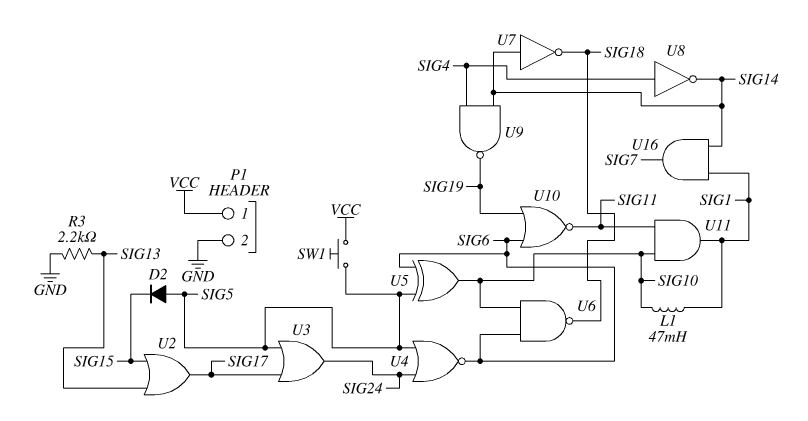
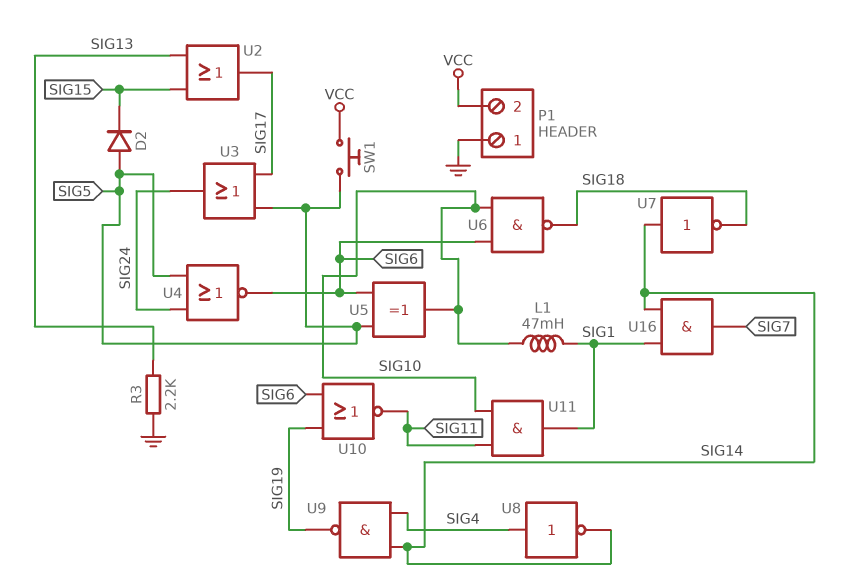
P1 pin 1: VCC -> GND
P1 pin 2: GND -> VCC

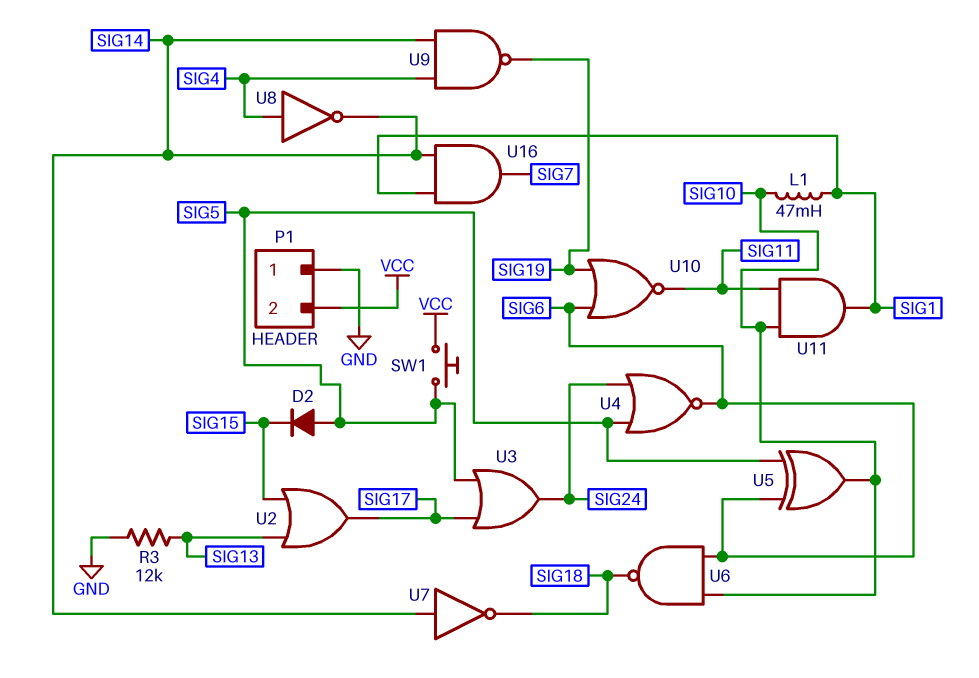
R3: 2.2k (GND, SIG13) -> 12k (GND, SIG13)

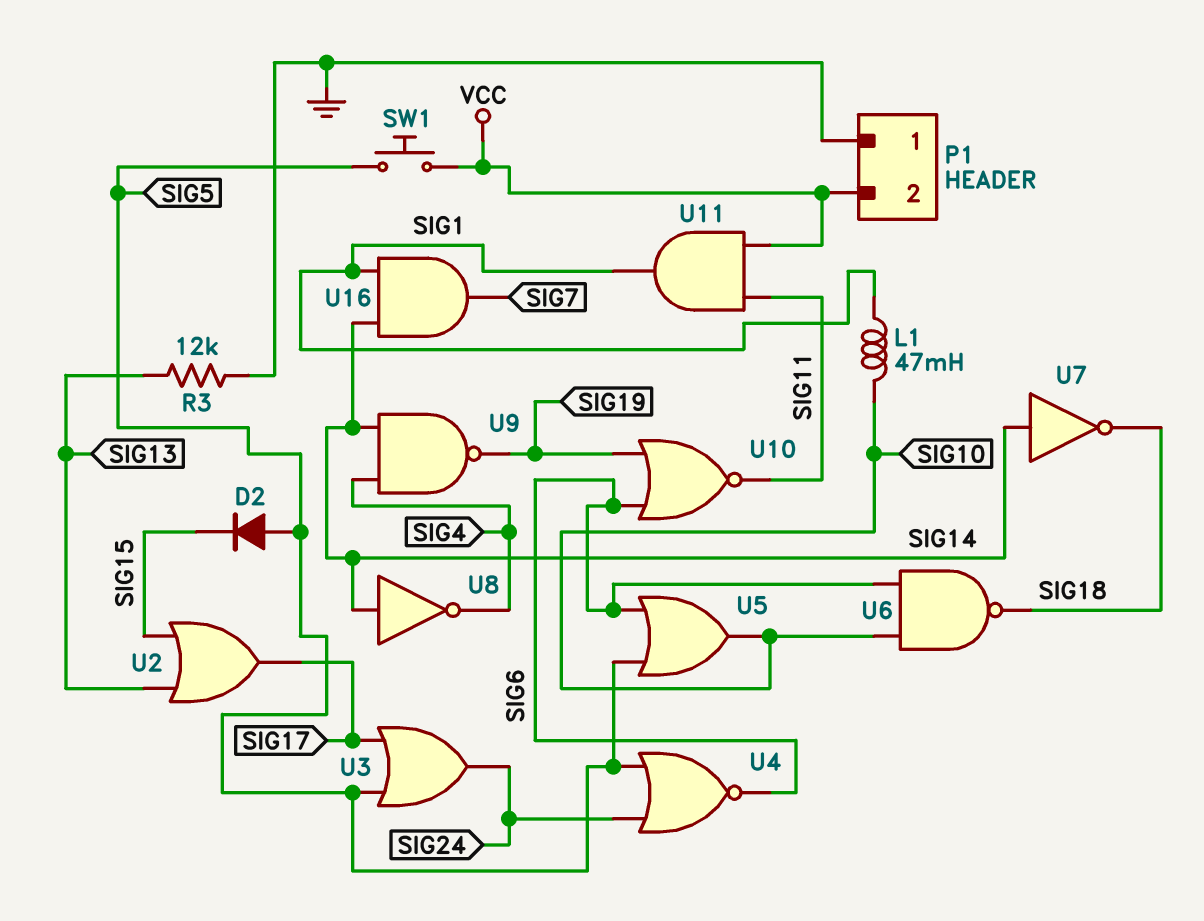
U5: XOR (in SIG5, in SIG6, out SIG10) -> OR (in SIG5, in SIG6, out SIG10)
U8: NOT (in SIG4, out SIG14) -> NOT (in SIG14, out SIG4)
U11: AND (in SIG10, in SIG11, out SIG1) -> AND (in SIG11, in VCC, out SIG1)

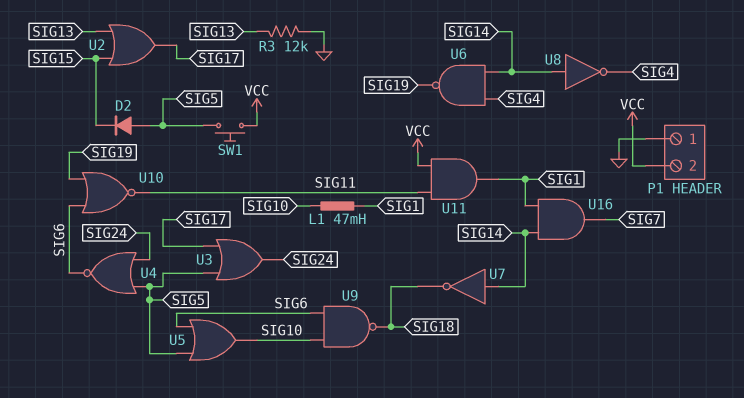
U6: NAND (in SIG6, in SIG10, out SIG18) -> NAND (in SIG4, in SIG14, out SIG19)
U9: NAND (in SIG4, in SIG14, out SIG19) -> NAND (in SIG6, in SIG10, out SIG18)

